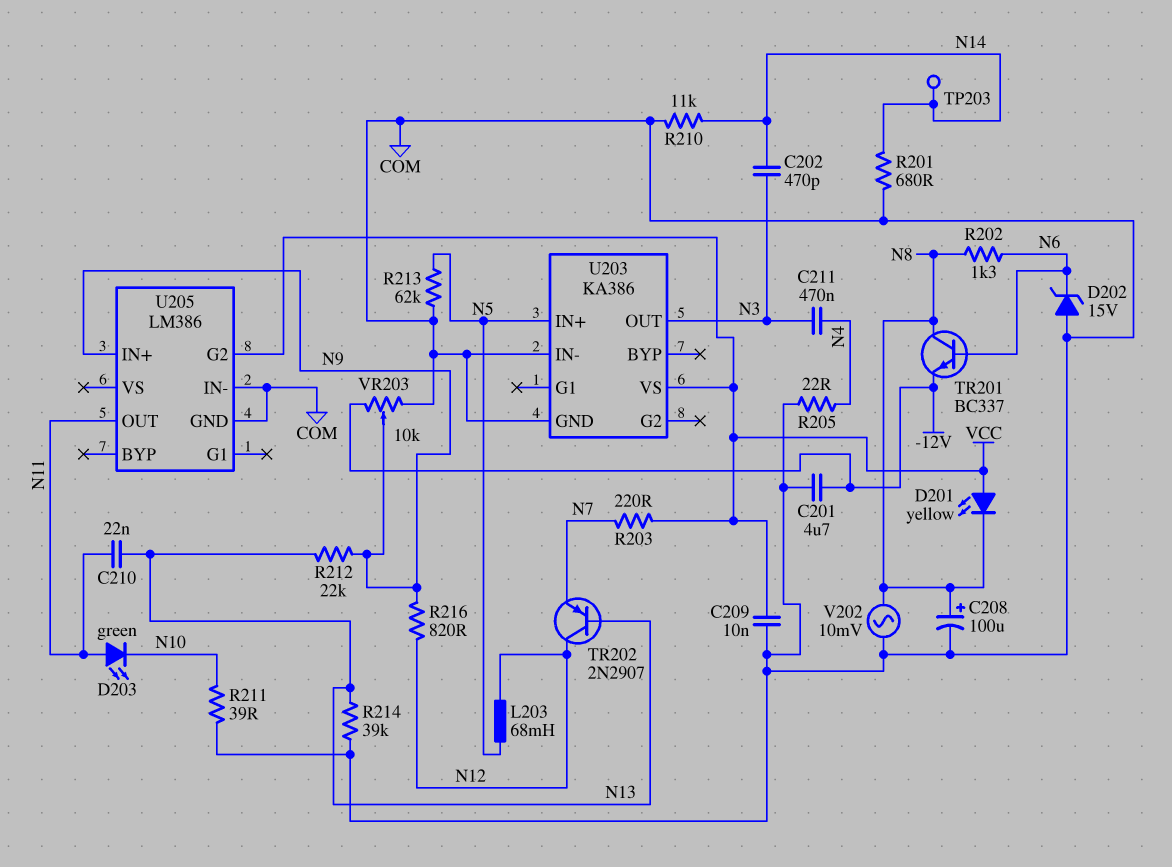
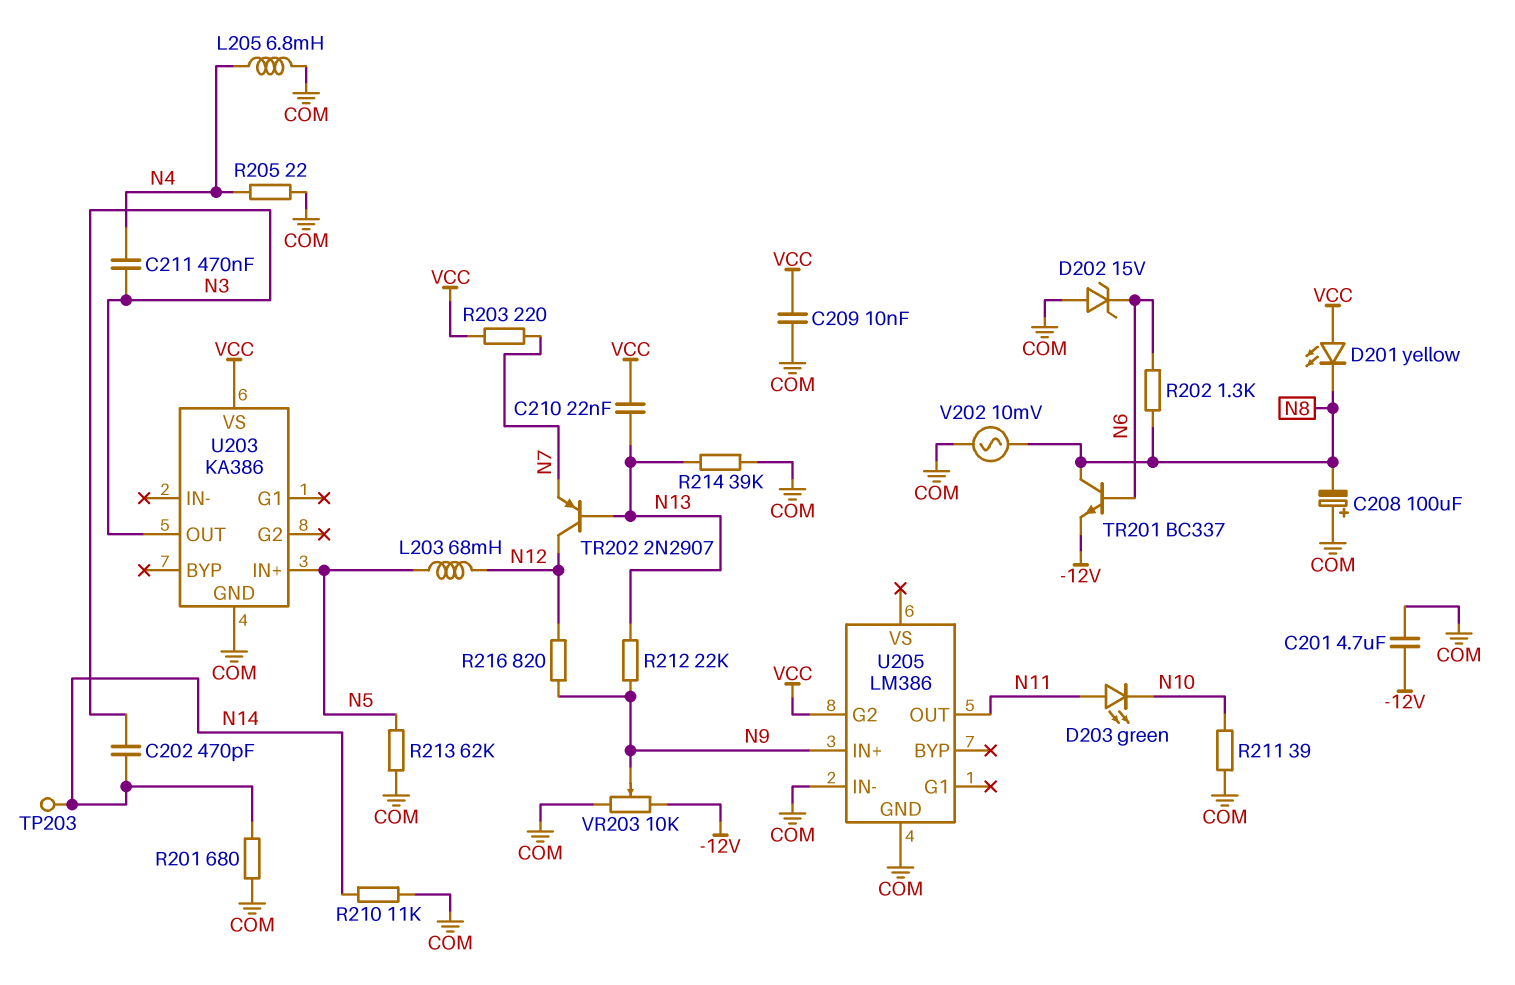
C208: 100uF (plus N8, minus COM) -> 100uF (plus COM, minus N8)
C210: 22nF (N11, N13) -> 22nF (N13, VCC)
L205: none -> 6.8mH (COM, N4)
U203 pin IN-: COM -> none

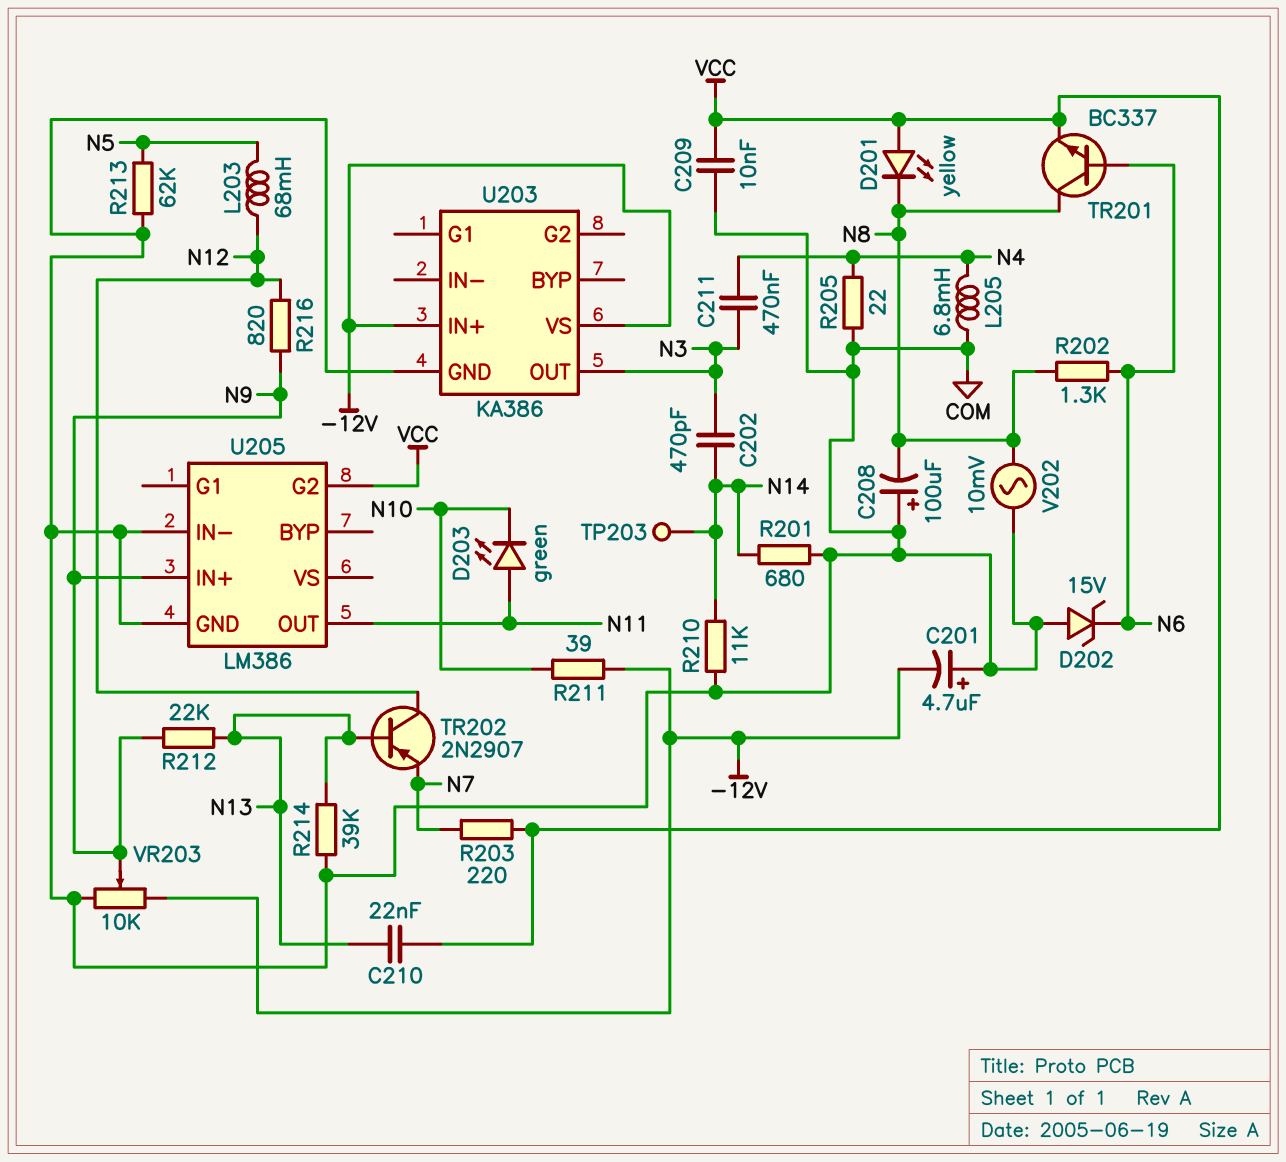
C201: 4.7uF (-12V, COM) -> 4.7uF (plus COM, minus -12V)
R211: 39 (COM, N10) -> 39 (-12V, N10)
TR201: NPN BC337 (B N6, C N8, E -12V) -> NPN BC337 (B N6, C N8, E VCC)
U203 pin IN+: N5 -> -12V
U203 pin VS: VCC -> -12V

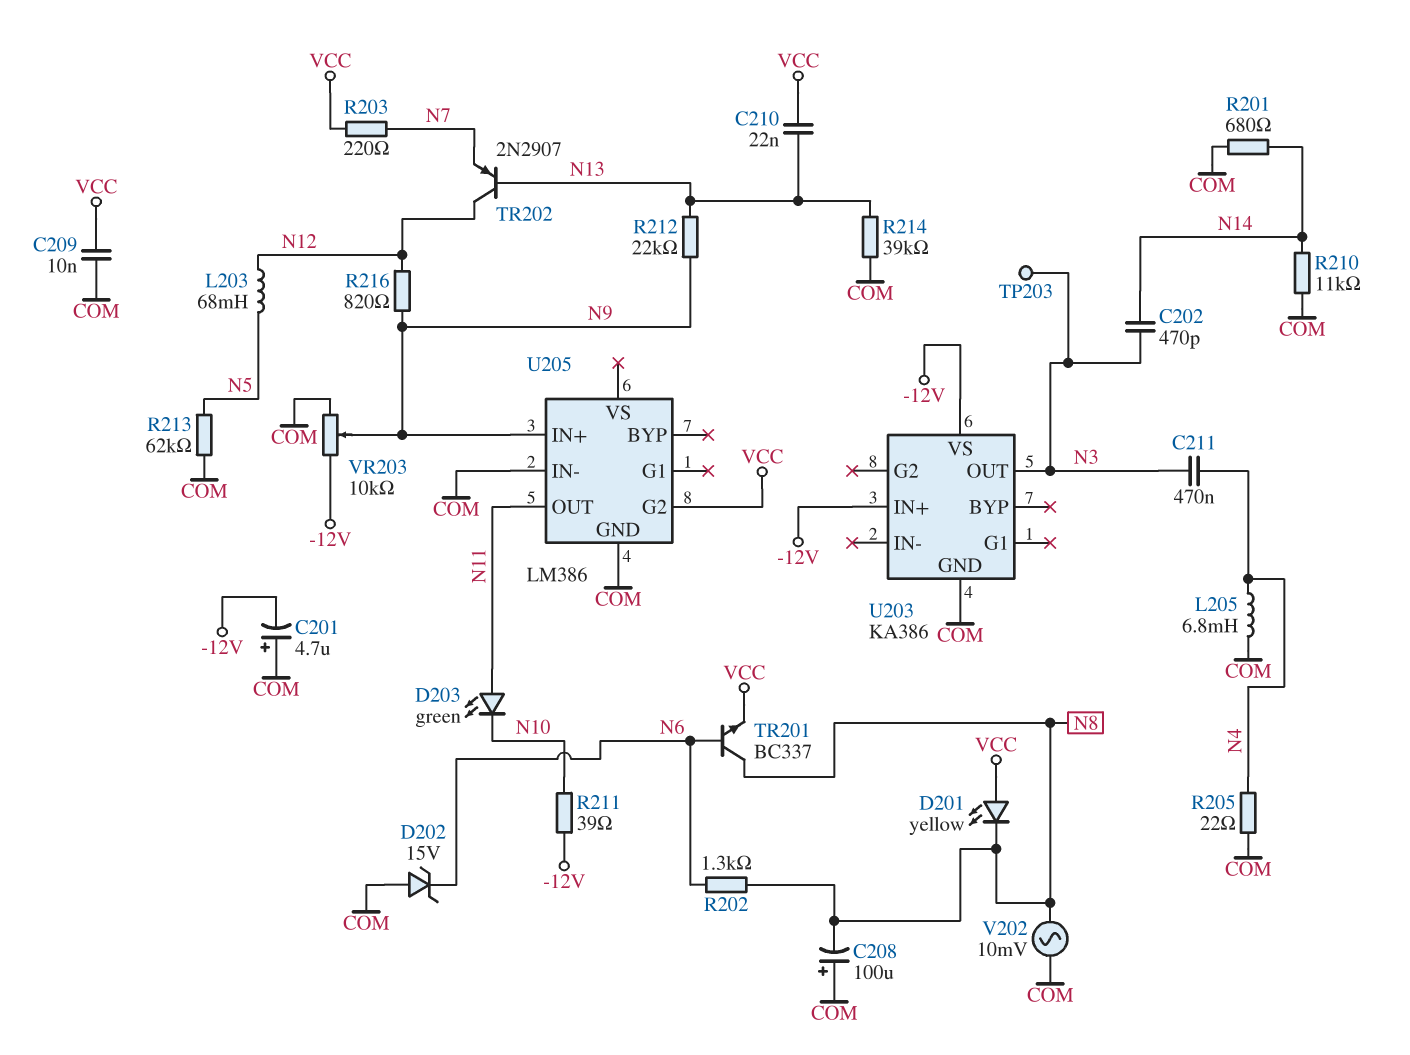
TP203: test point (N14) -> test point (N3)

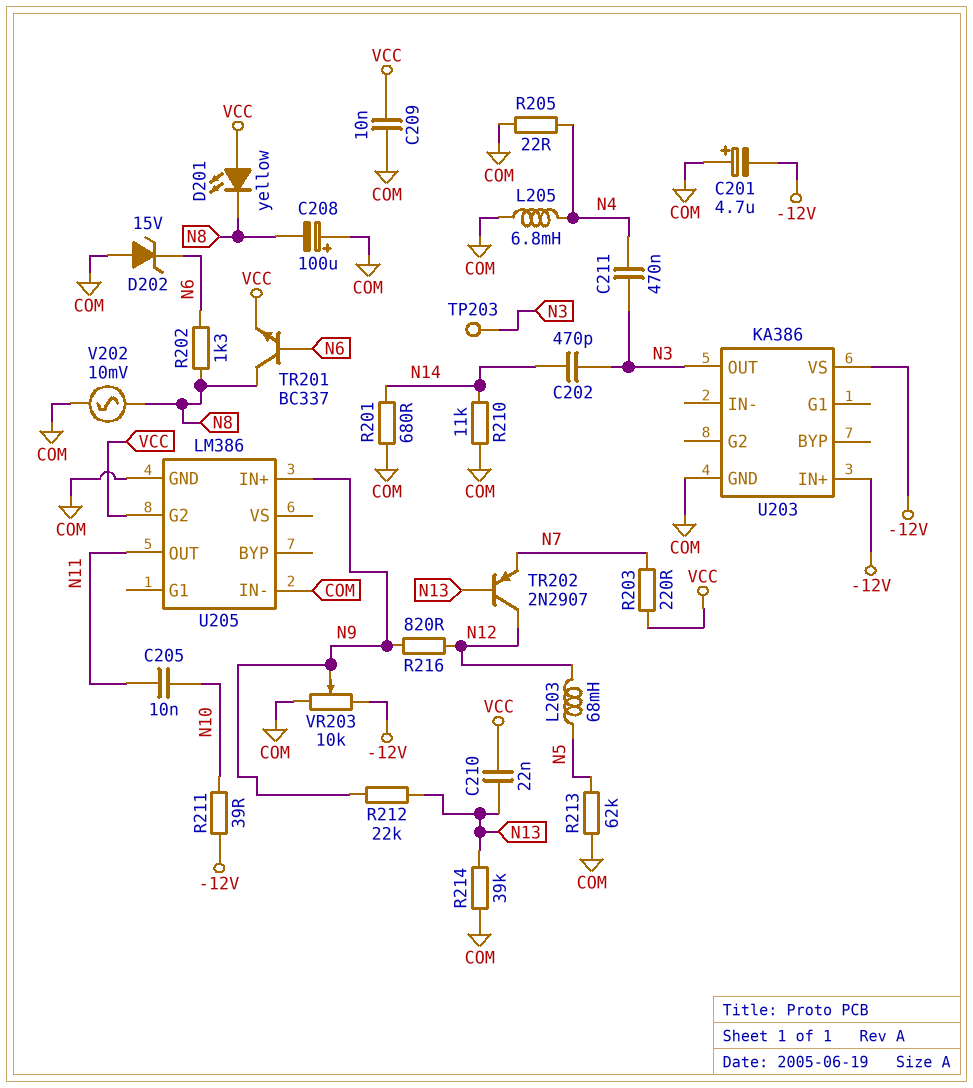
C205: none -> 10nF (N10, N11)
D203: LED green (A N11, K N10) -> none

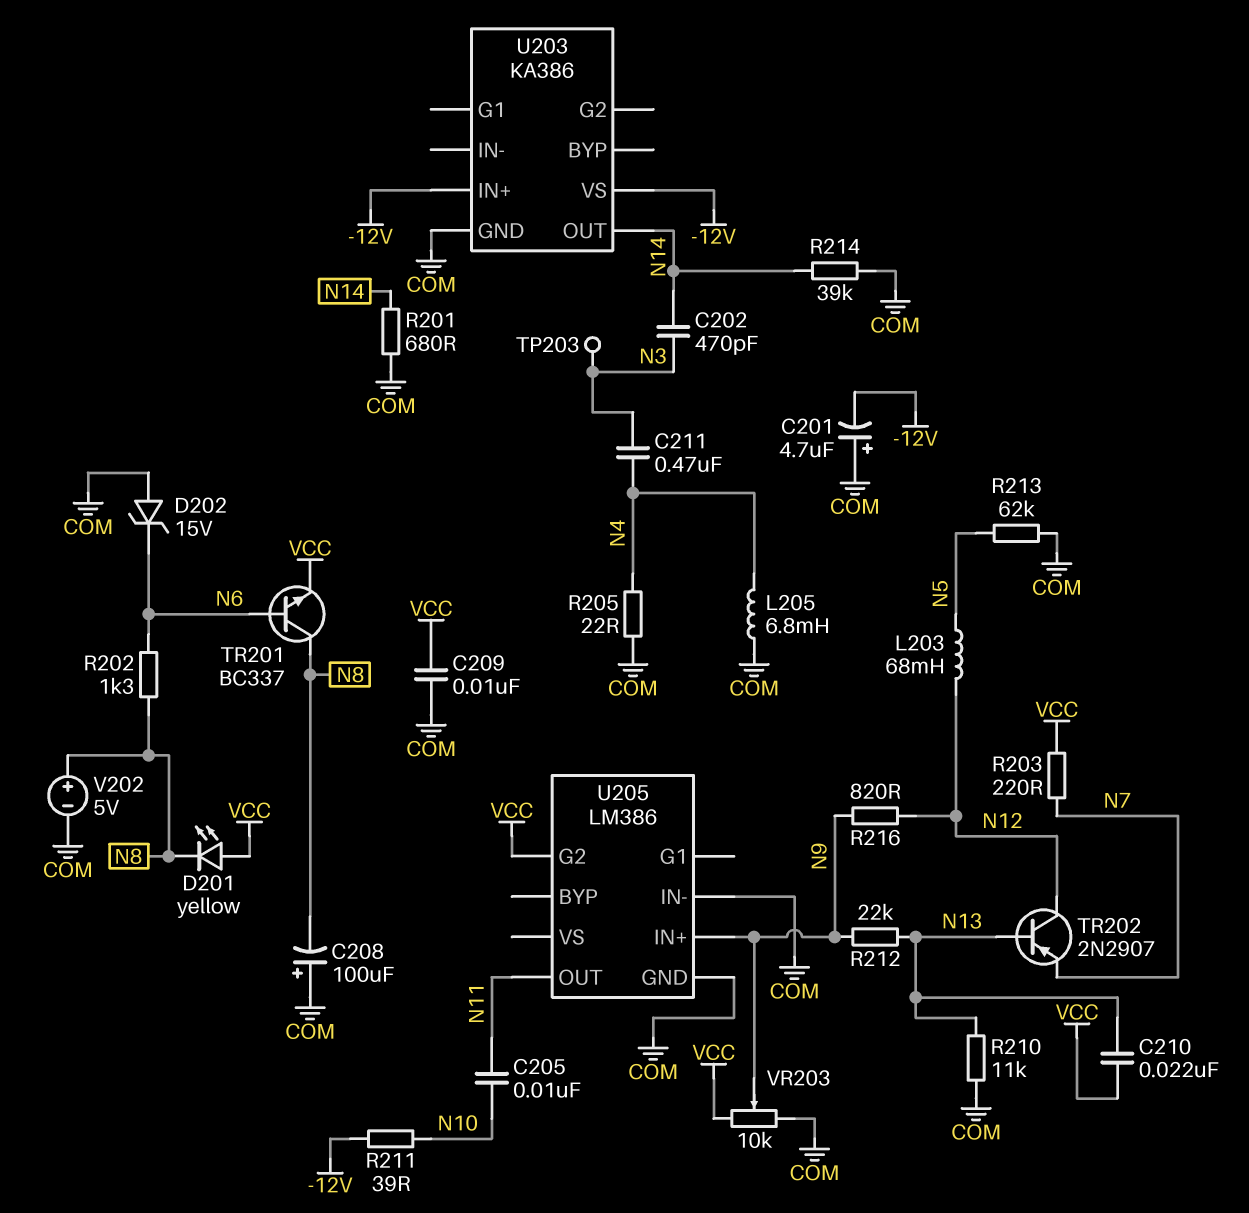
R210: 11k (COM, N14) -> 11k (COM, N13)
R214: 39k (COM, N13) -> 39k (COM, N14)
U203 pin OUT: N3 -> N14
V202: AC 10mV (COM, N8) -> 5V (plus N8, minus COM)
VR203: 10k (-12V, COM, wiper N9) -> 10k (COM, VCC, wiper N9)

